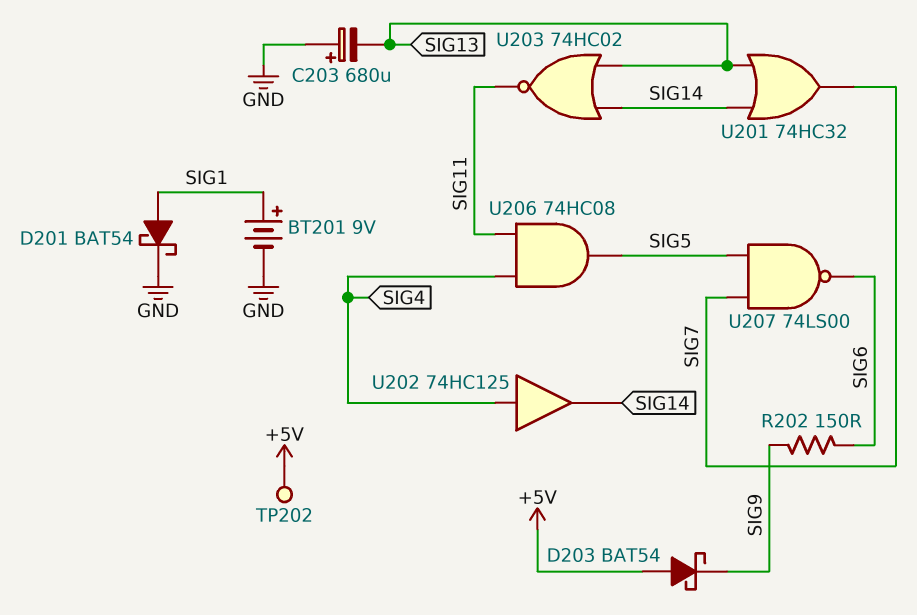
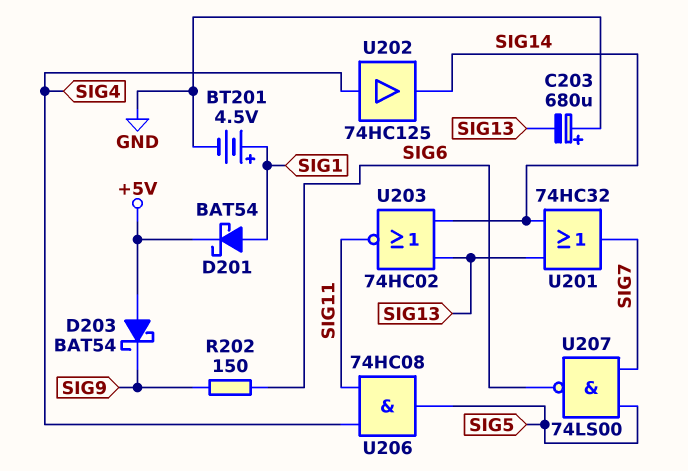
BT201: 9V (plus SIG1, minus GND) -> 4.5V (plus SIG1, minus GND)
D201: schottky BAT54 (A SIG1, K GND) -> schottky BAT54 (A SIG1, K +5V)
TP202: test point (+5V) -> none

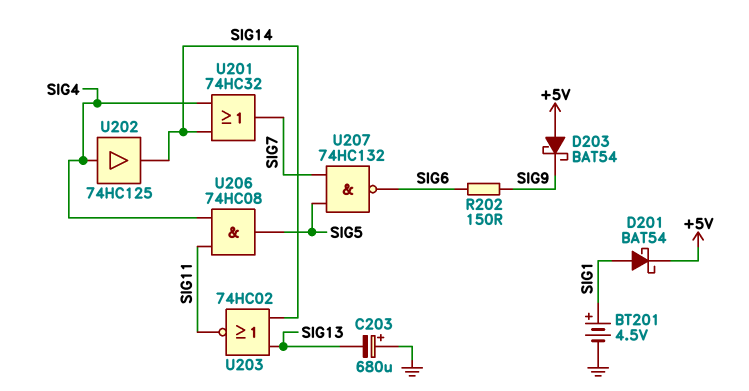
U201: OR 74HC32 (in SIG13, in SIG14, out SIG7) -> OR 74HC32 (in SIG4, in SIG14, out SIG7)
U207: NAND 74LS00 (in SIG5, in SIG7, out SIG6) -> NAND 74HC132 (in SIG5, in SIG7, out SIG6)

